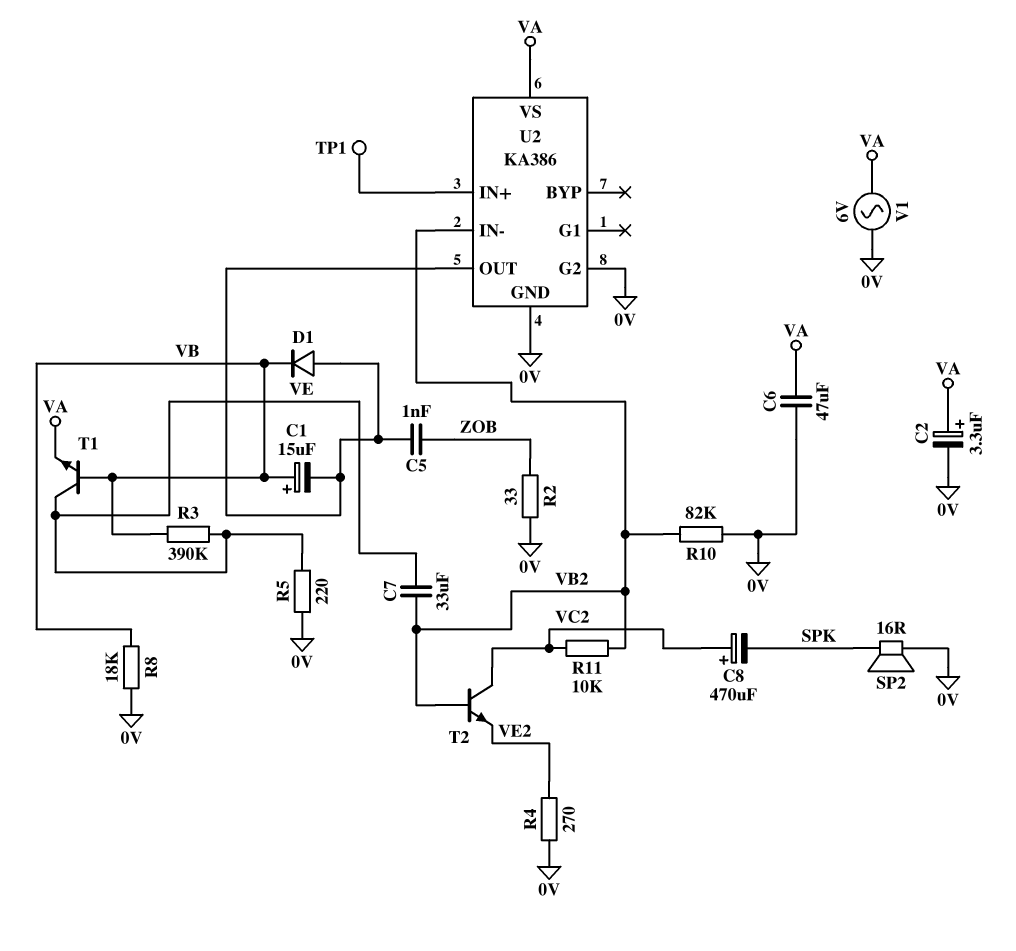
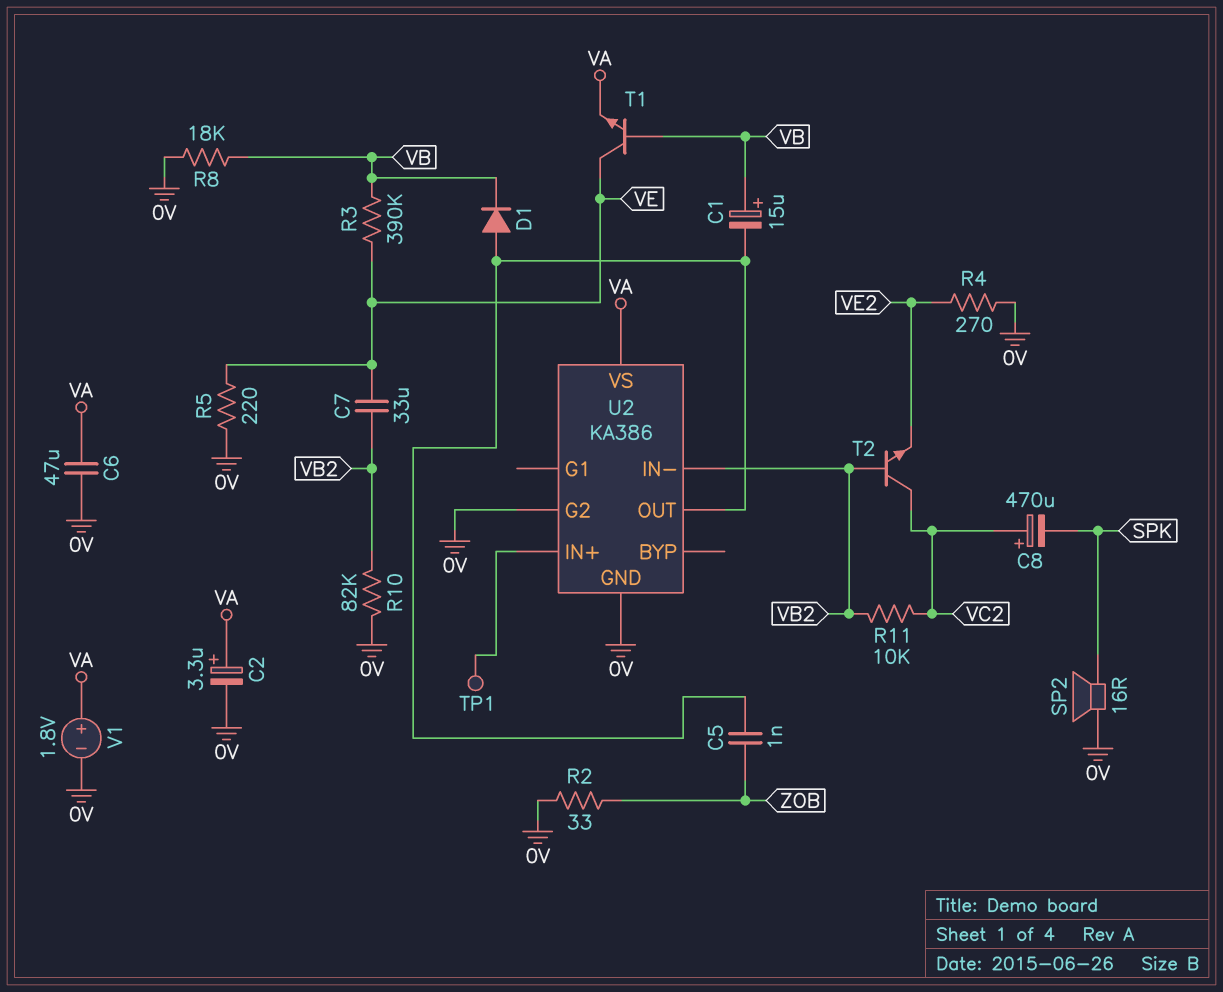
V1: AC 6V (0V, VA) -> 1.8V (plus VA, minus 0V)

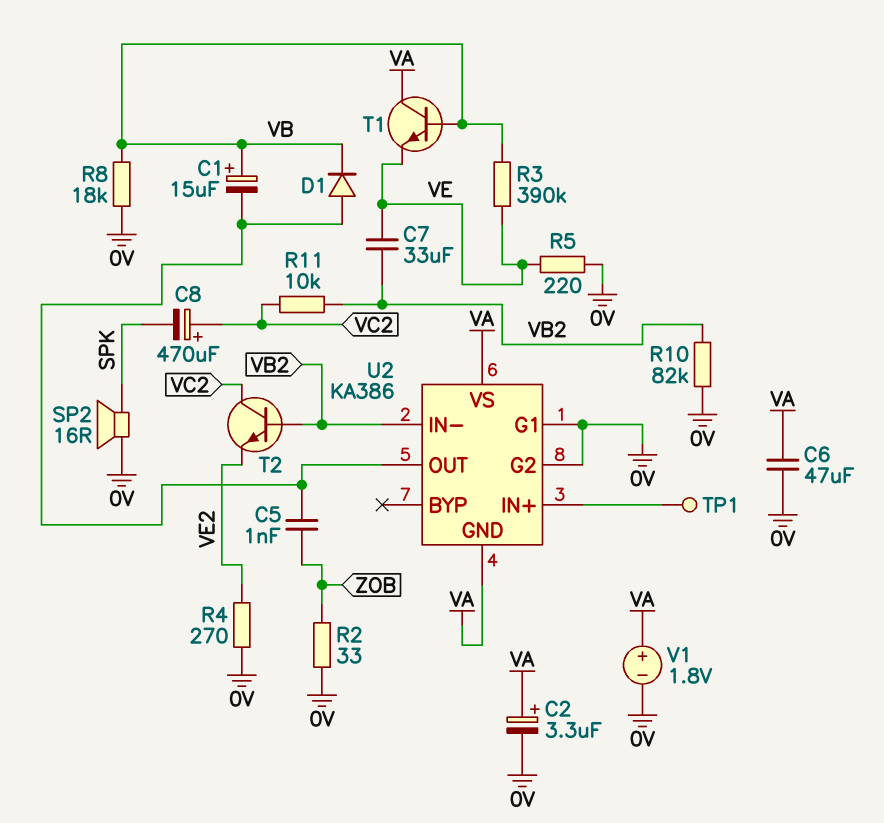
T1: NPN (B VB, C VE, E VA) -> NPN (B VB, C VA, E VE)
U2 pin G1: none -> 0V
U2 pin GND: 0V -> VA

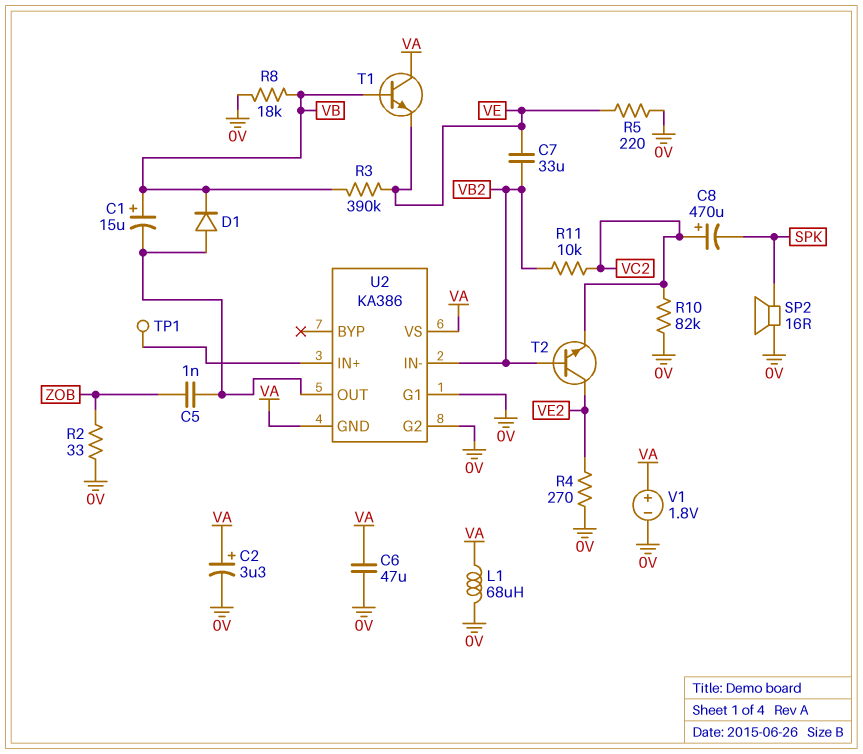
L1: none -> 68uH (0V, VA)
R10: 82k (0V, VB2) -> 82k (0V, VC2)
T2: NPN (B VB2, C VC2, E VE2) -> NPN (B VB2, C VE2, E VC2)

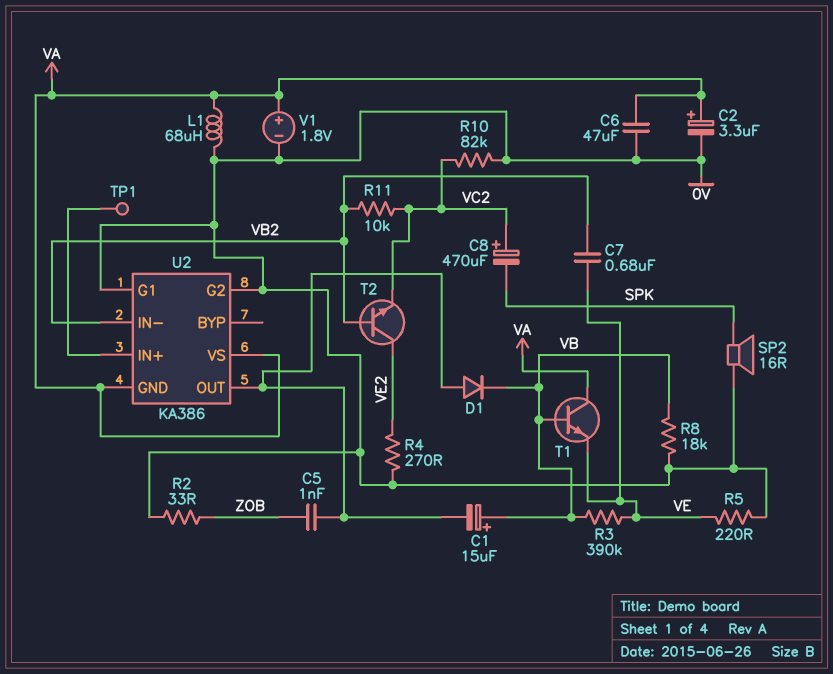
C7: 33uF (VB2, VE) -> 680nF (VB2, VE)

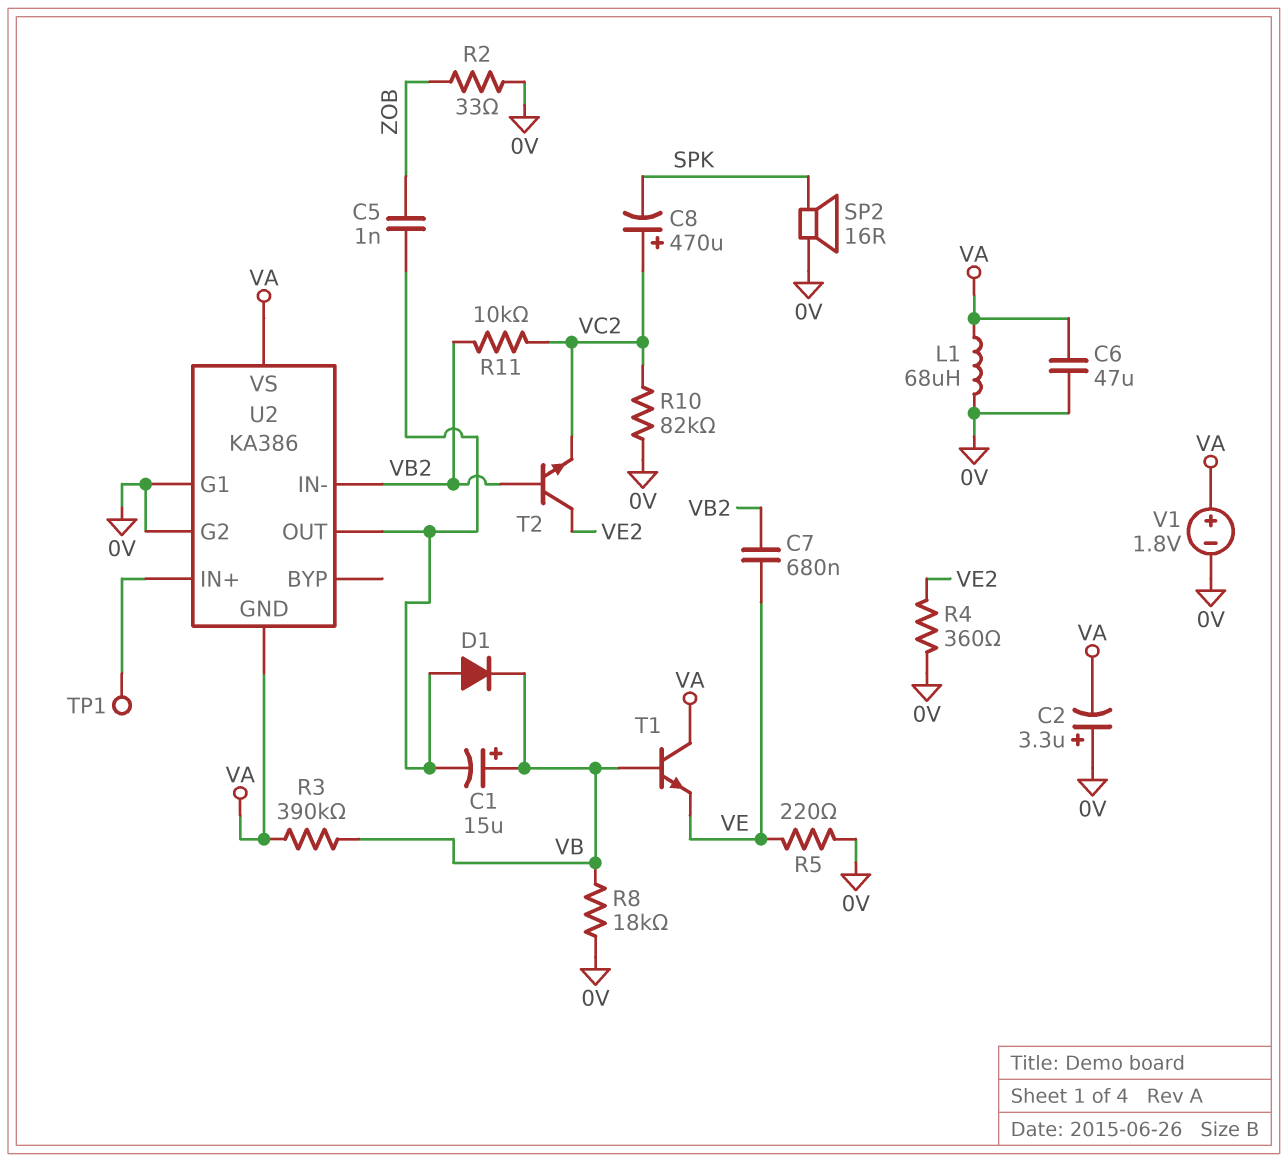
C2: 3.3uF (plus VA, minus 0V) -> 3.3uF (plus 0V, minus VA)
R3: 390k (VB, VE) -> 390k (VA, VB)
R4: 270 (0V, VE2) -> 360 (0V, VE2)

